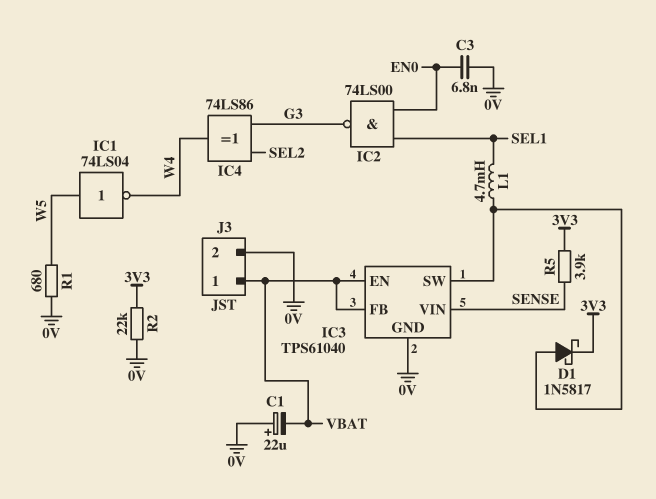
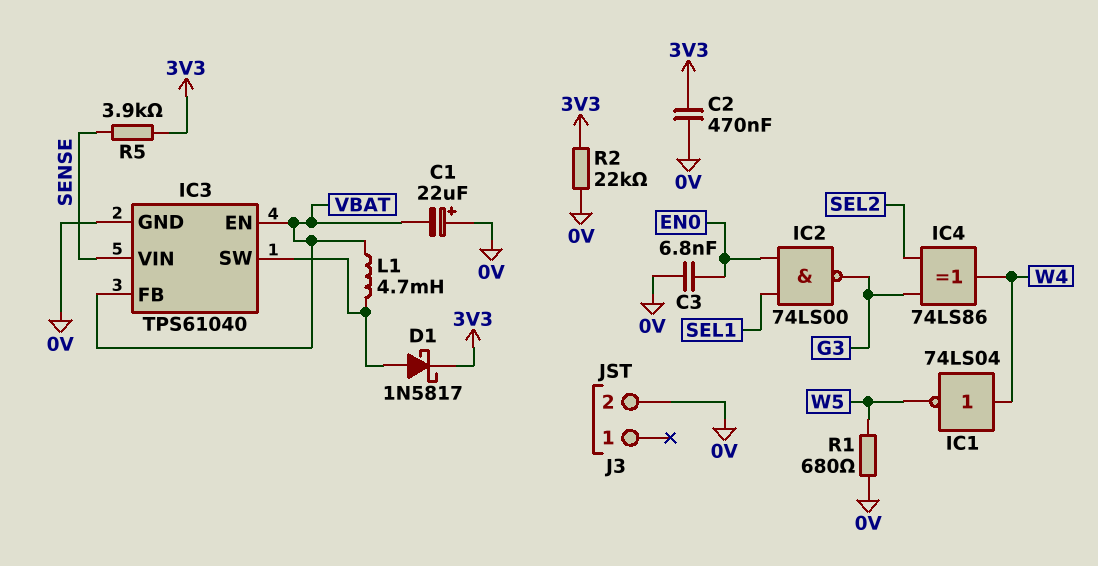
C2: none -> 470nF (0V, 3V3)
IC1: NOT 74LS04 (in W5, out W4) -> NOT 74LS04 (in W4, out W5)
J3 pin 1: VBAT -> none
L1: 4.7mH (IC3/SW, SEL1) -> 4.7mH (IC3/SW, VBAT)

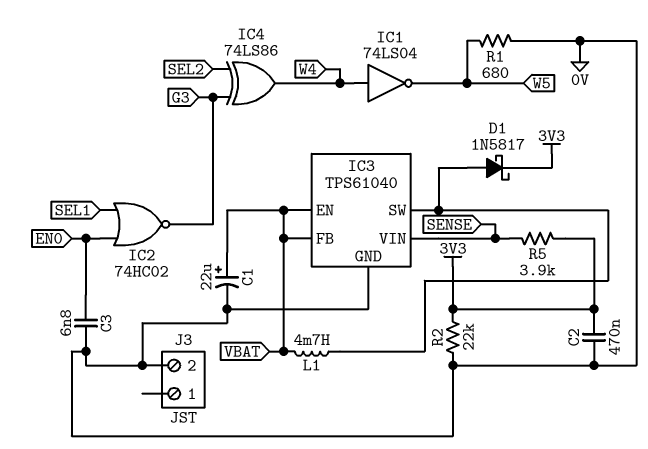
C1: 22uF (plus 0V, minus VBAT) -> 22uF (plus VBAT, minus 0V)
IC2: NAND 74LS00 (in EN0, in SEL1, out G3) -> NOR 74HC02 (in EN0, in SEL1, out G3)

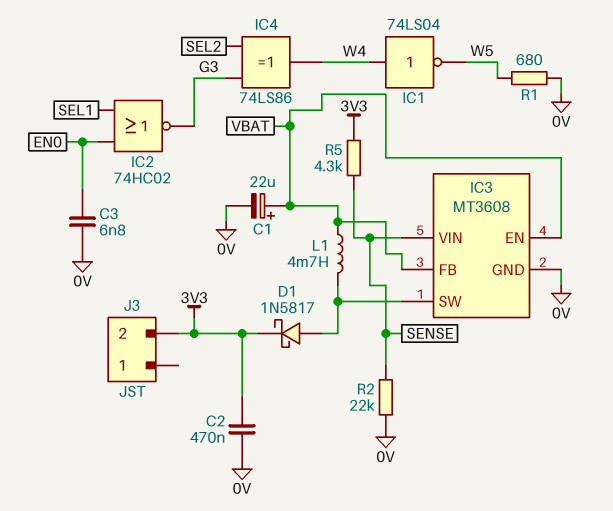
IC3: TPS61040 -> MT3608
J3 pin 2: 0V -> 3V3
R2: 22k (0V, 3V3) -> 22k (0V, SENSE)
R5: 3.9k (3V3, SENSE) -> 4.3k (3V3, SENSE)

